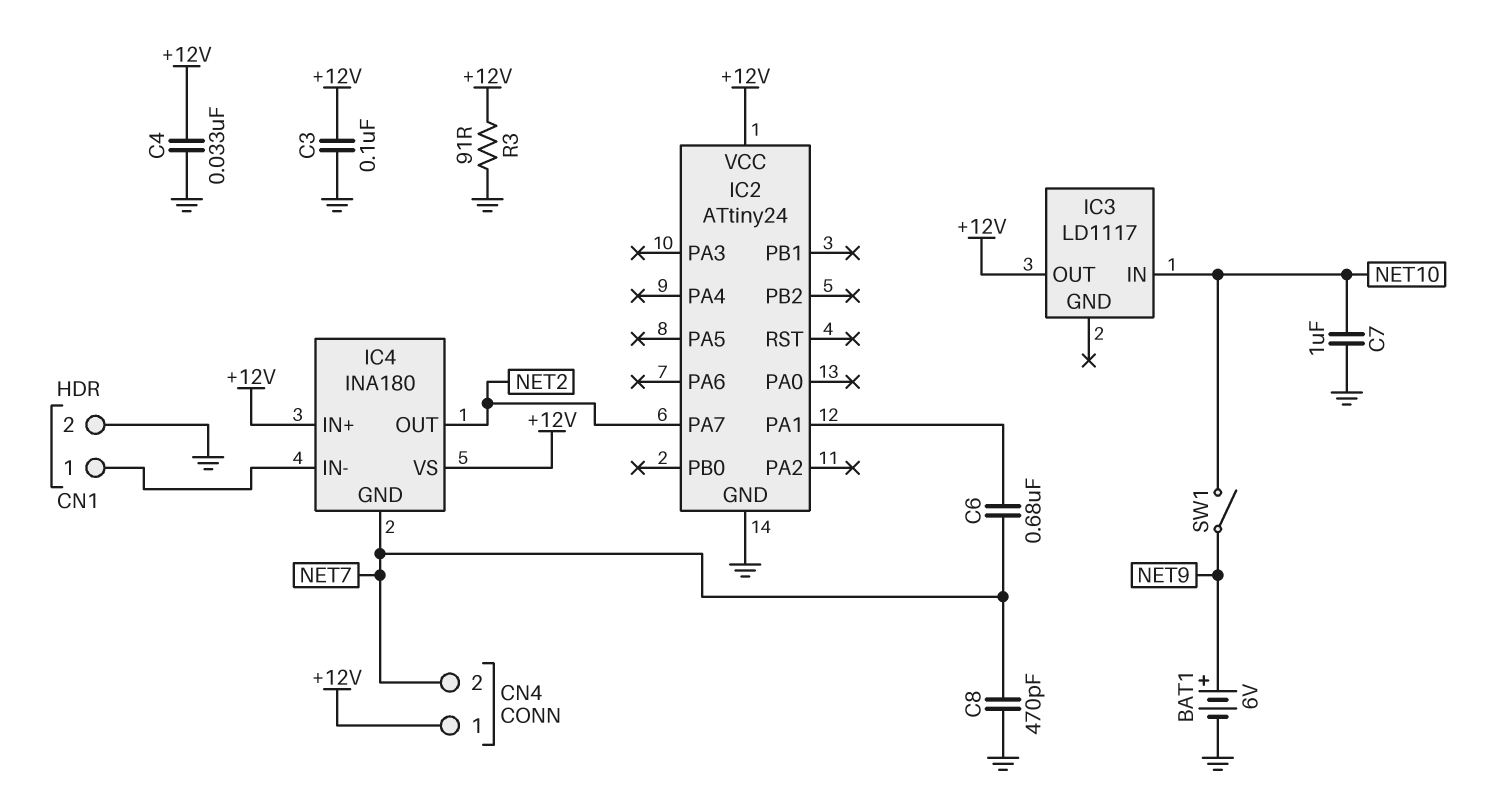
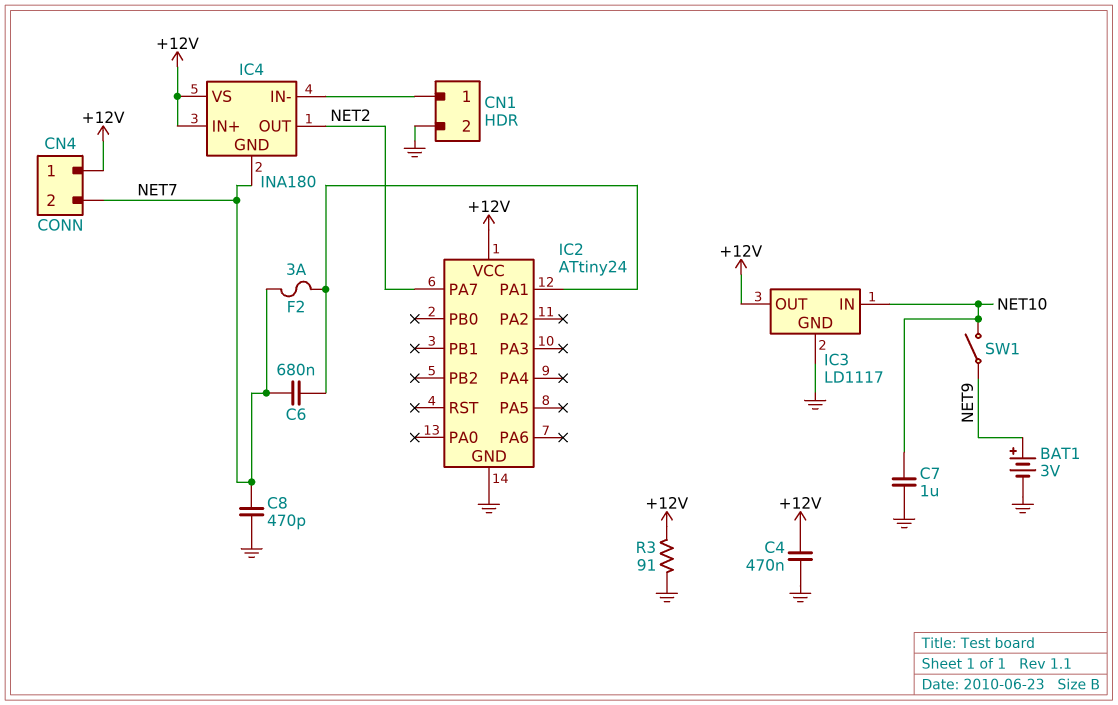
BAT1: 6V (plus NET9, minus GND) -> 3V (plus NET9, minus GND)
C3: 100nF (+12V, GND) -> none
C4: 33nF (+12V, GND) -> 470nF (+12V, GND)
F2: none -> 3A (IC2/PA1, NET7)
IC3 pin GND: none -> GND

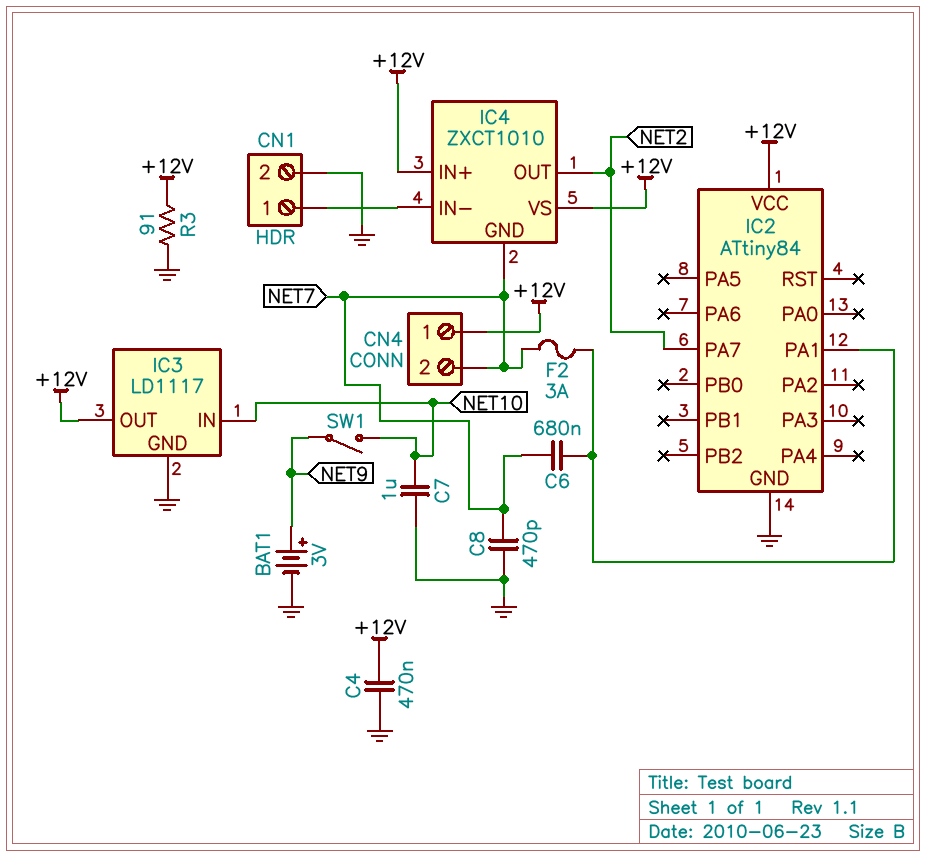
IC2: ATtiny24 -> ATtiny84
IC4: INA180 -> ZXCT1010

